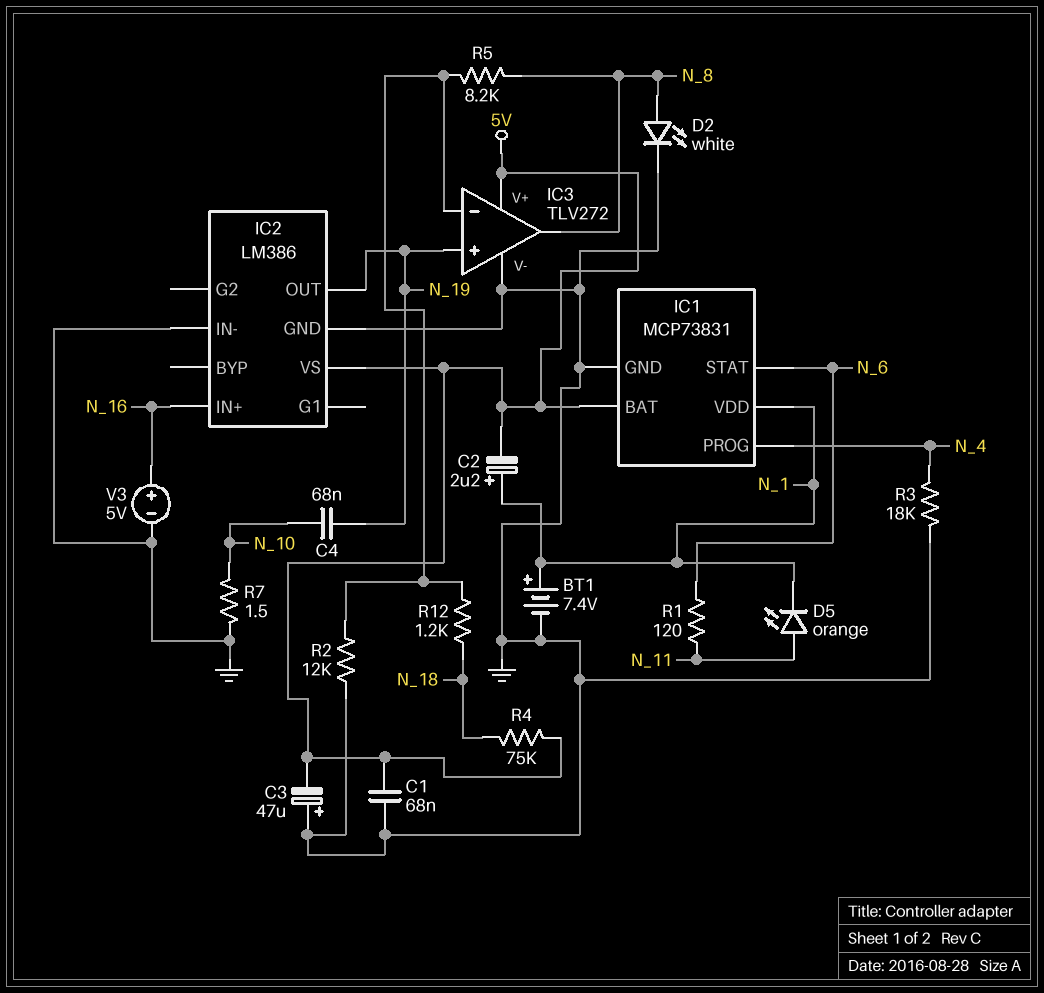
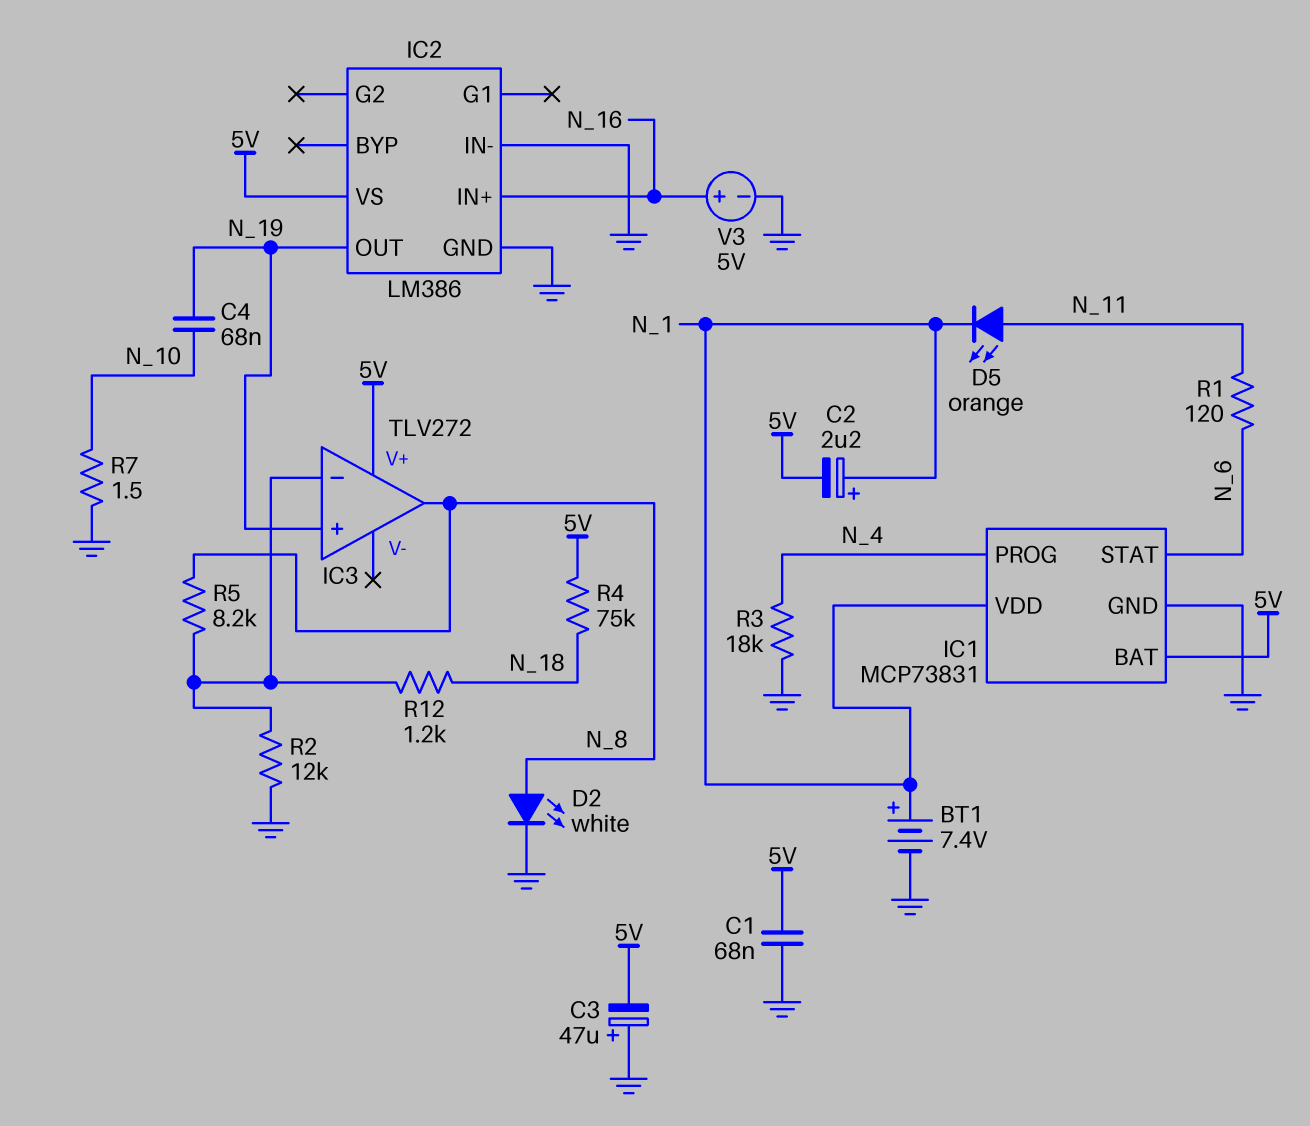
IC3 pin V-: GND -> none

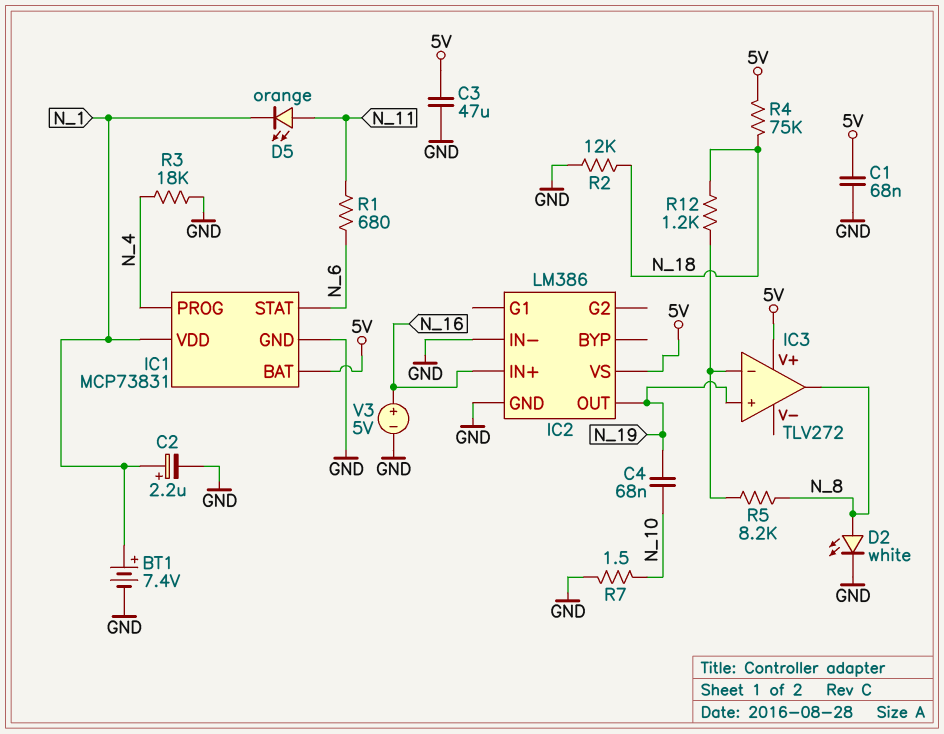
C2: 2.2uF (plus N_1, minus 5V) -> 2.2uF (plus N_1, minus GND)
C3: 47uF (plus GND, minus 5V) -> 47uF (5V, GND)
R1: 120 (N_6, N_11) -> 680 (N_6, N_11)
R2: 12k (GND, IC3/in-) -> 12k (GND, N_18)

